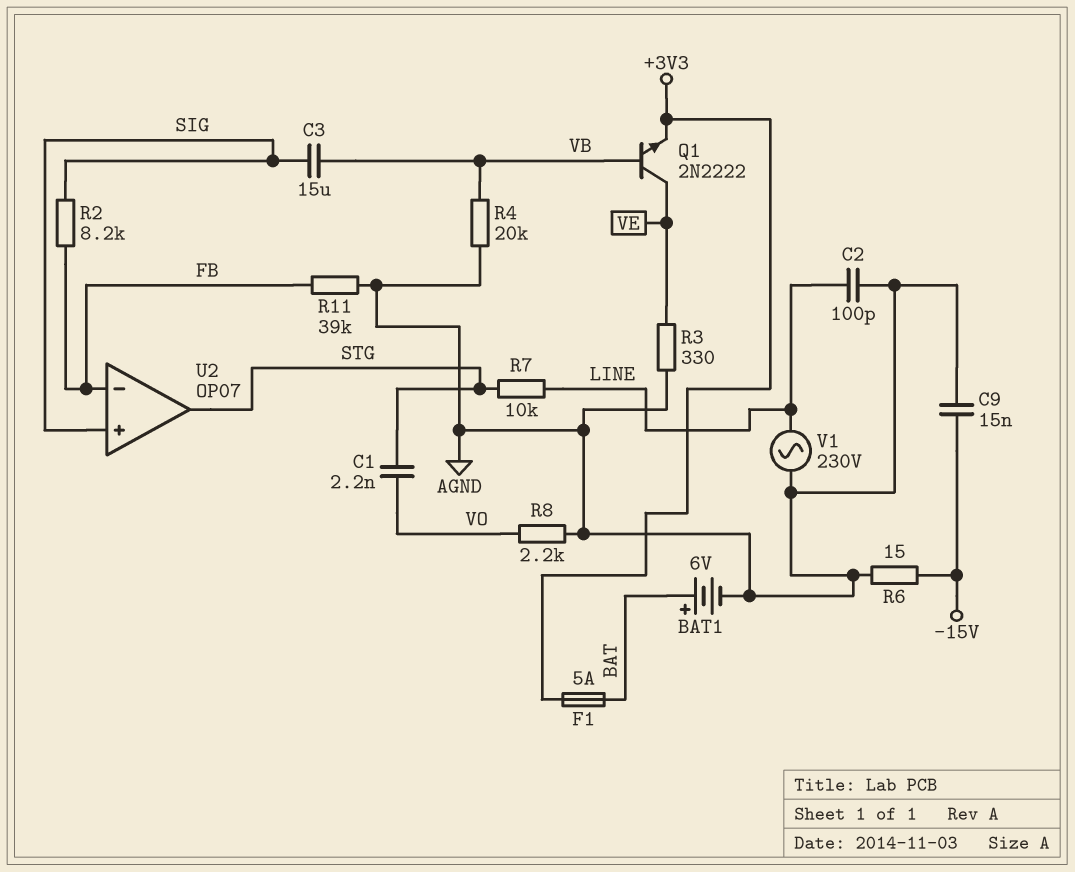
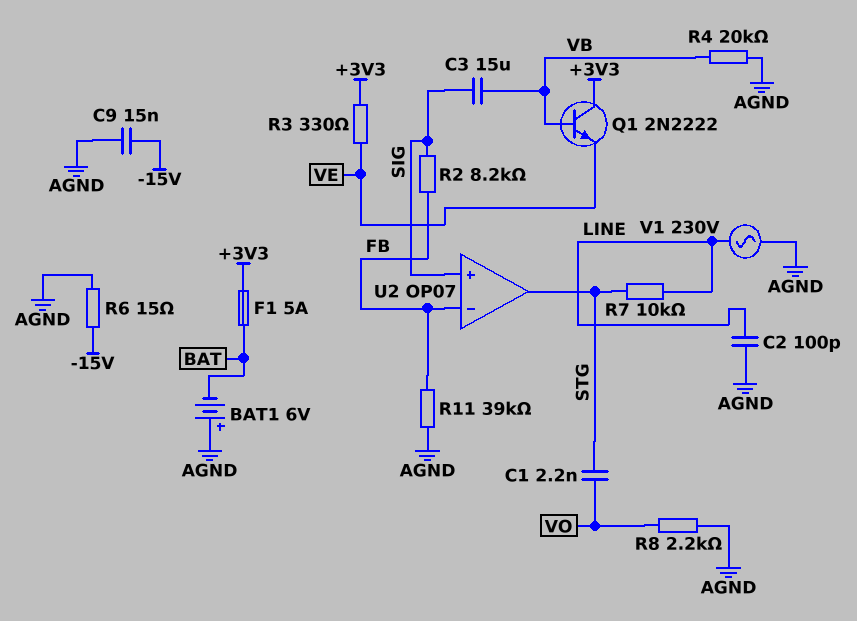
BAT1: 6V (plus BAT, minus AGND) -> 6V (plus AGND, minus BAT)
Q1: NPN 2N2222 (B VB, C VE, E +3V3) -> NPN 2N2222 (B VB, C +3V3, E VE)
R3: 330 (AGND, VE) -> 330 (+3V3, VE)

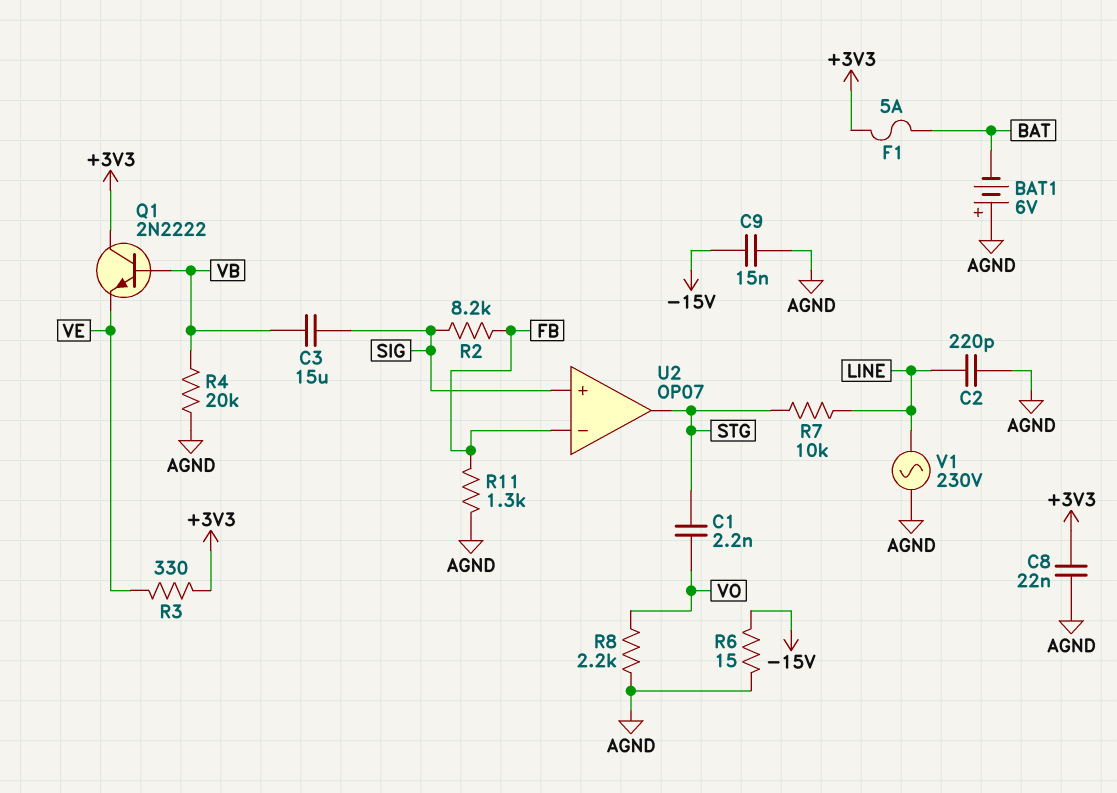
C2: 100pF (AGND, LINE) -> 220pF (AGND, LINE)
C8: none -> 22nF (+3V3, AGND)
R11: 39k (AGND, FB) -> 1.3k (AGND, FB)

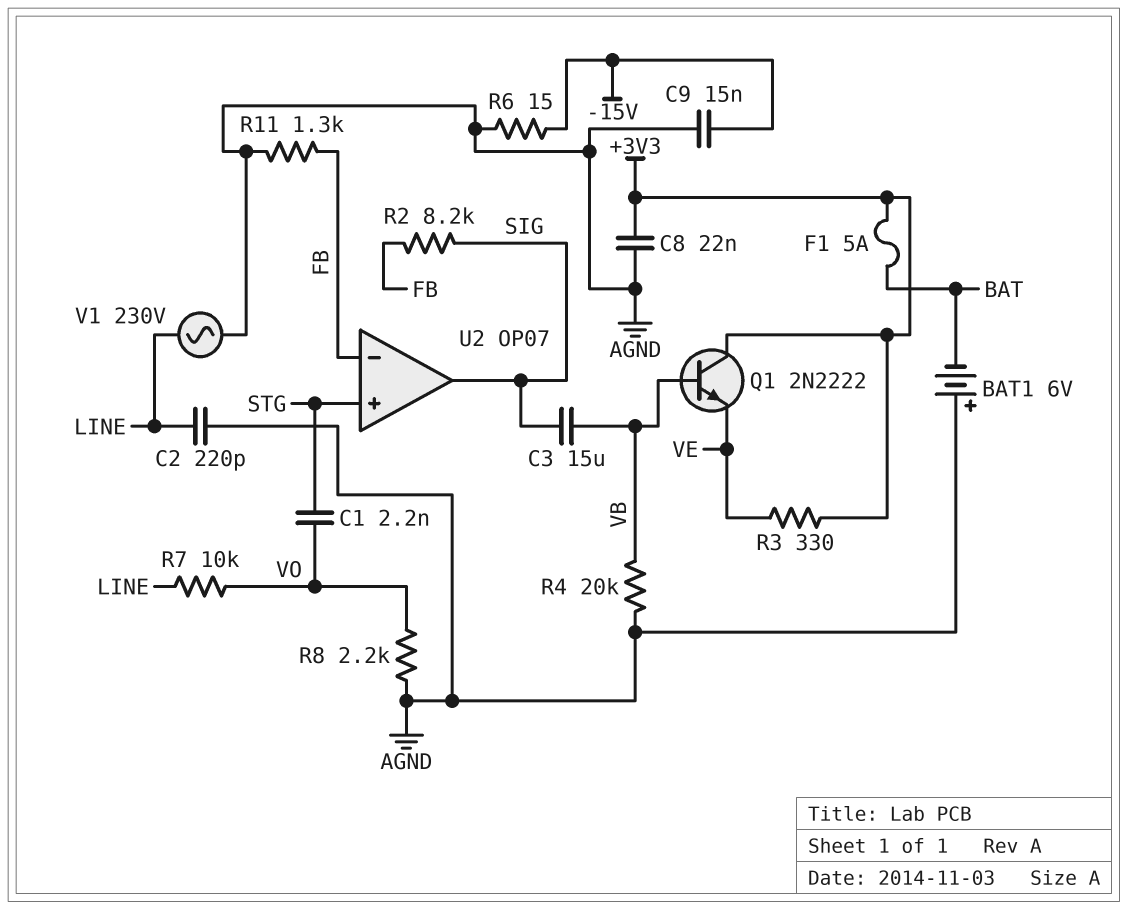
R7: 10k (LINE, STG) -> 10k (LINE, VO)
U2 pin in+: SIG -> STG
U2 pin out: STG -> SIG

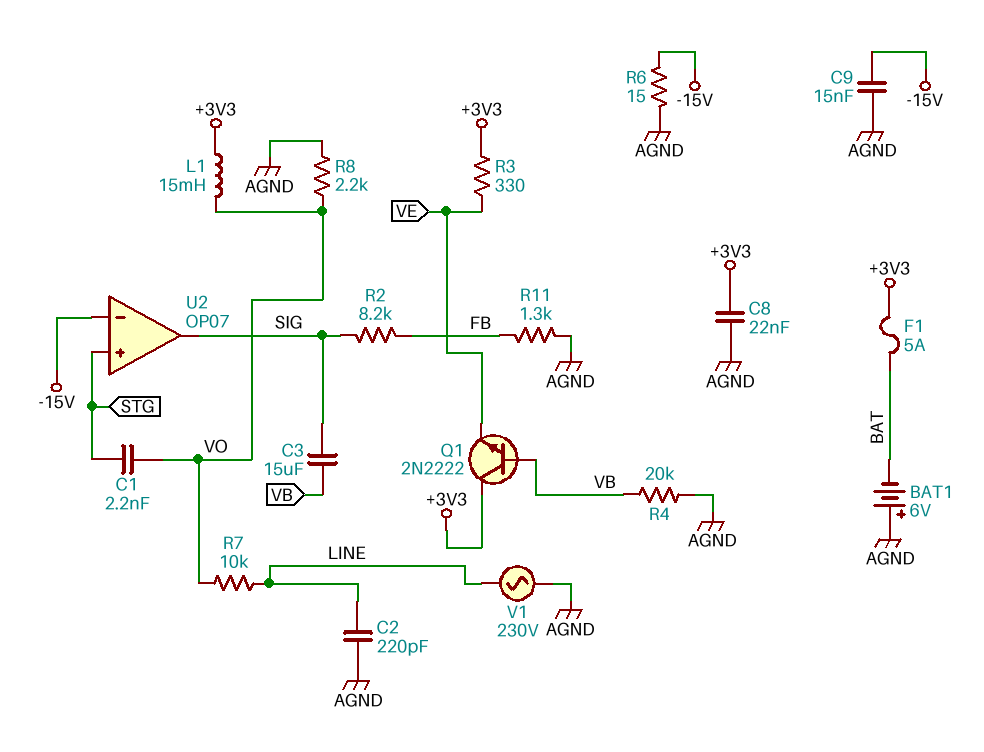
L1: none -> 15mH (+3V3, VO)
U2 pin in-: FB -> -15V

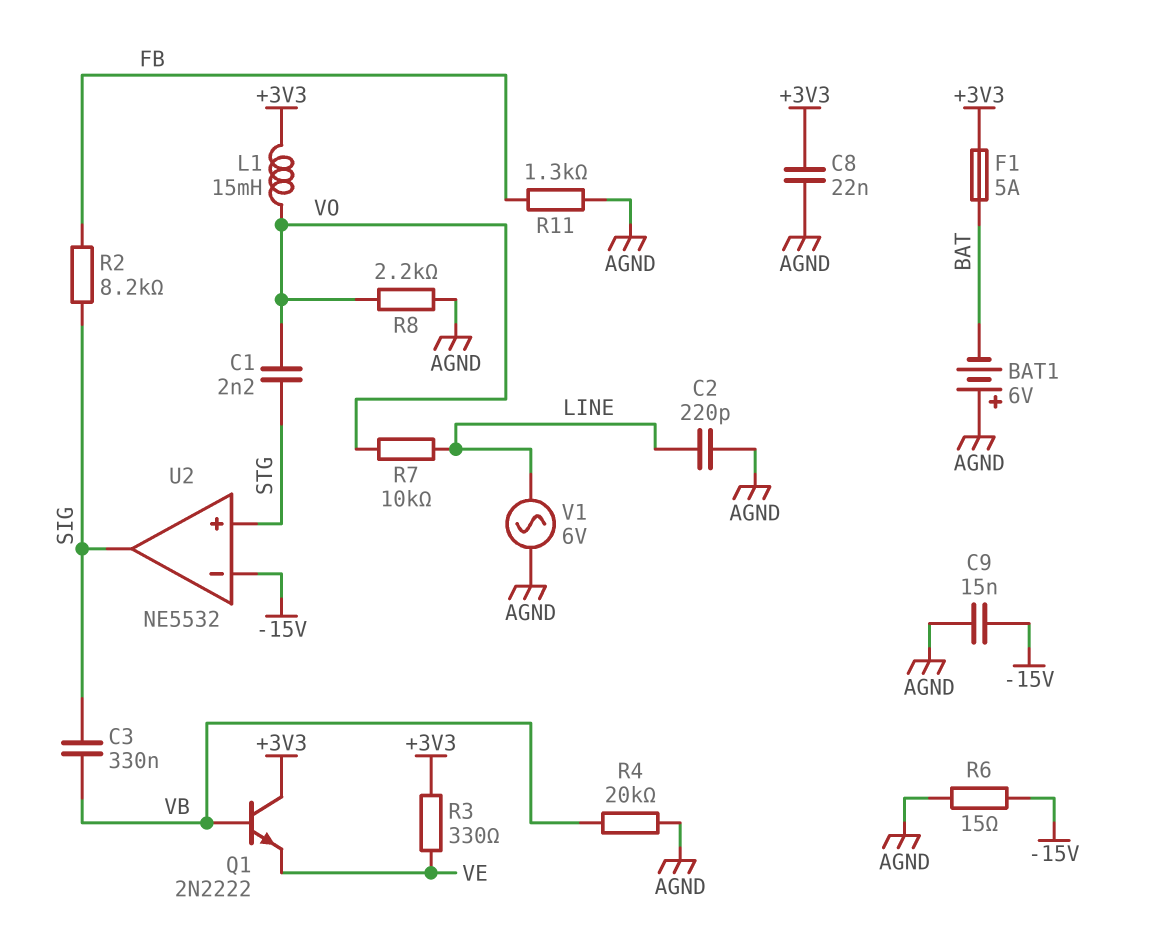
C3: 15uF (SIG, VB) -> 330nF (SIG, VB)
U2: OP07 -> NE5532
V1: AC 230V (AGND, LINE) -> AC 6V (AGND, LINE)

